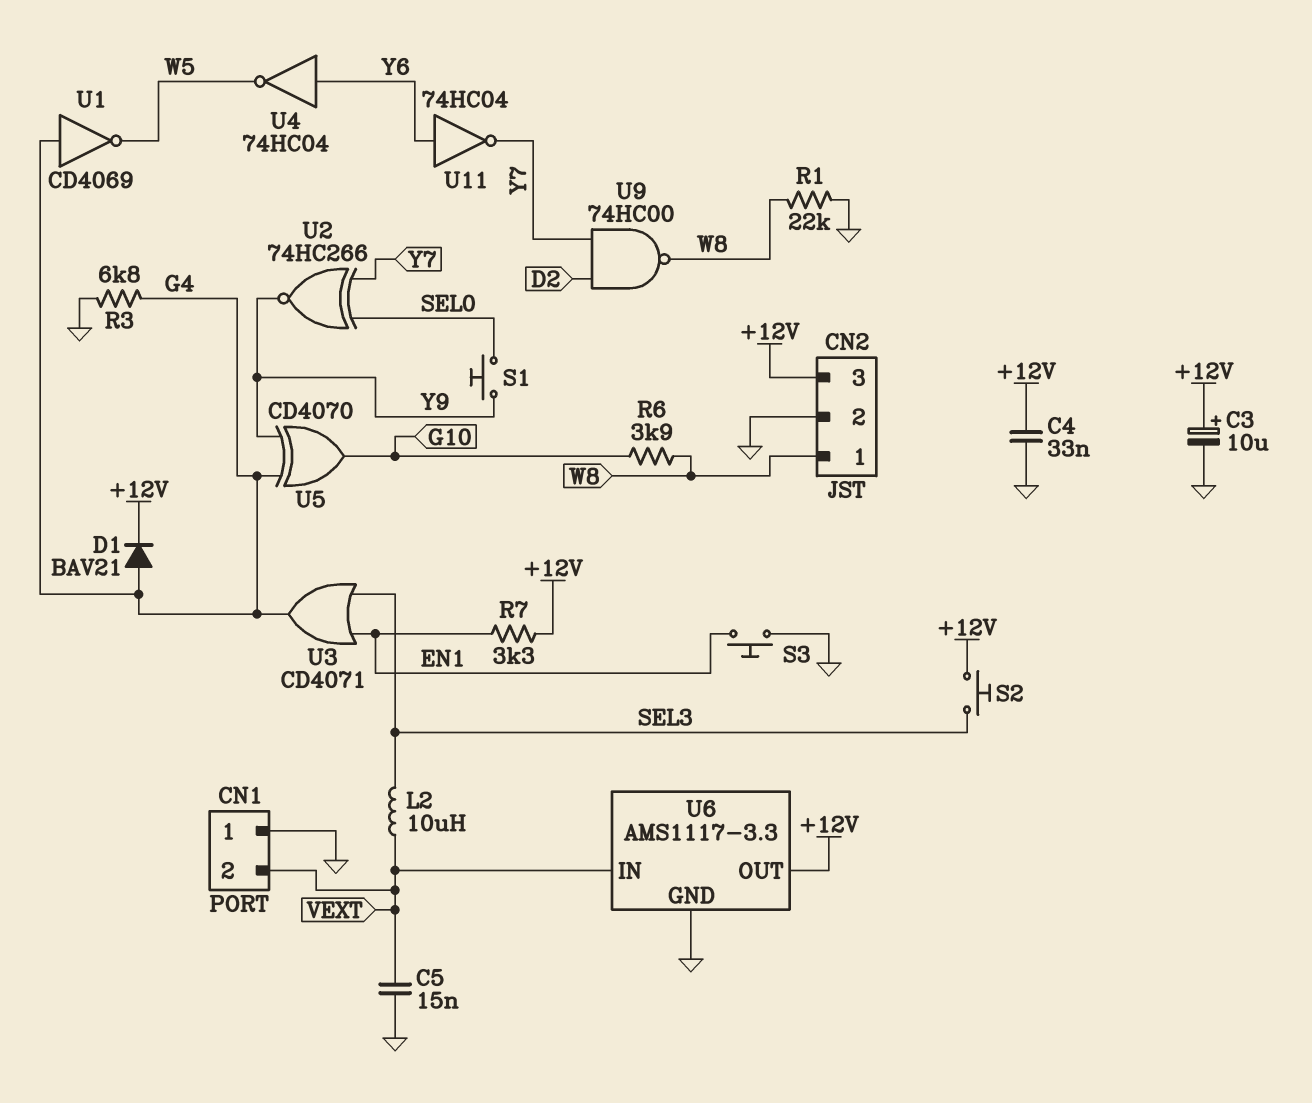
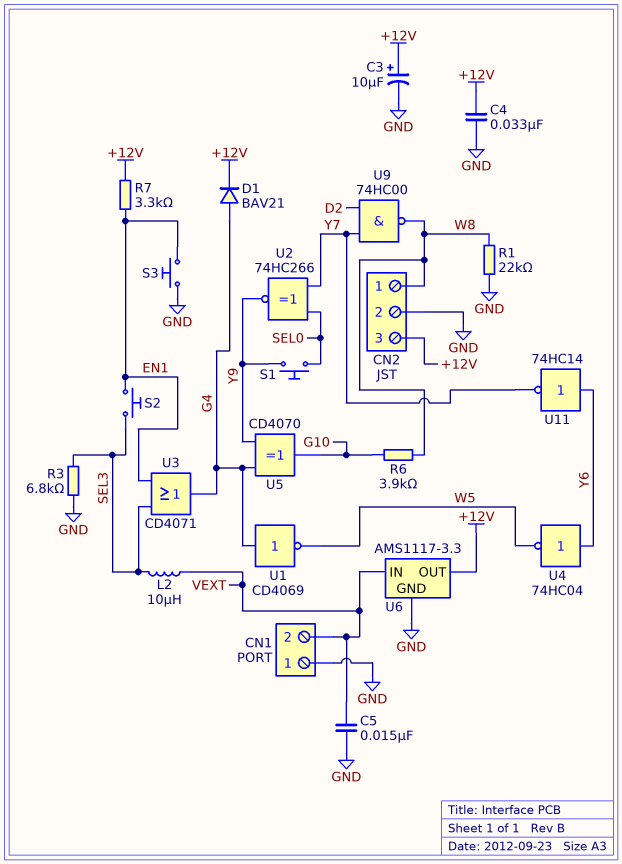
R3: 6.8k (G4, GND) -> 6.8k (GND, SEL3)
S2: button (+12V, SEL3) -> button (EN1, SEL3)
U11: NOT 74HC04 (in Y6, out Y7) -> NOT 74HC14 (in Y6, out Y7)

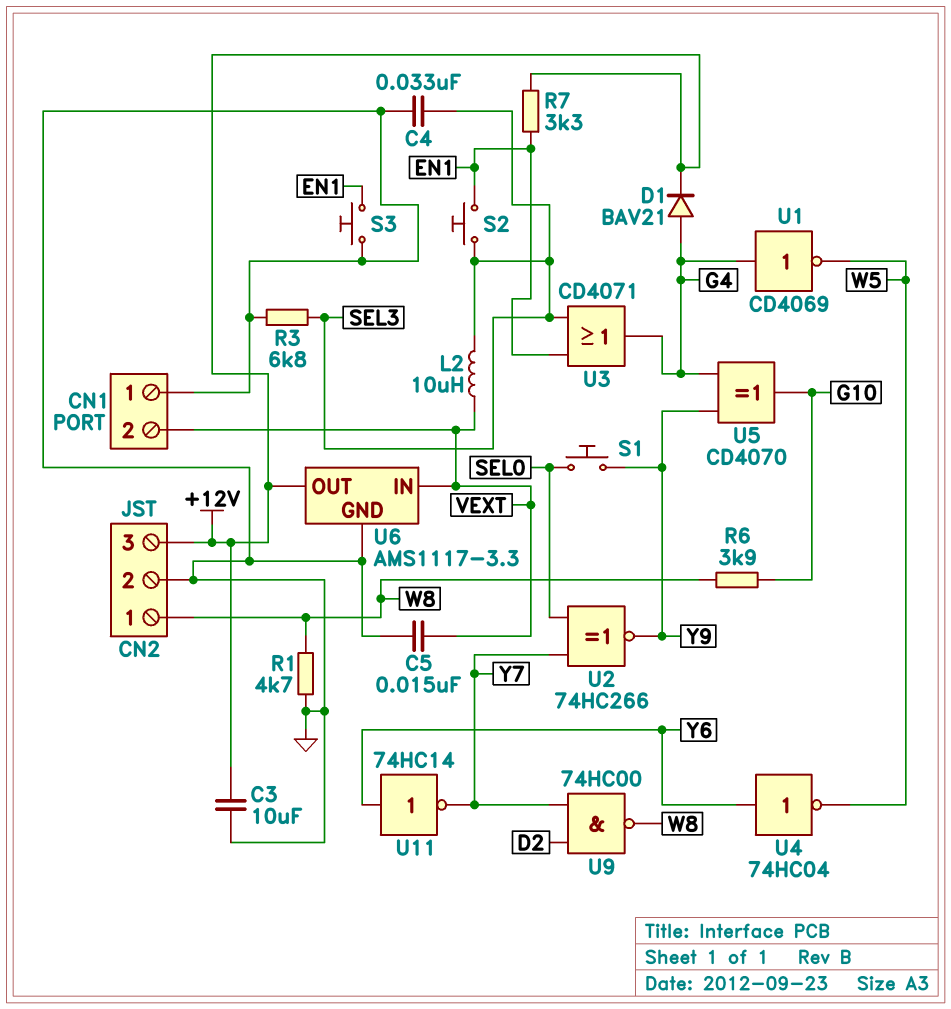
C3: 10uF (plus +12V, minus GND) -> 10uF (+12V, GND)
C4: 33nF (+12V, GND) -> 33nF (GND, SEL3)
R1: 22k (GND, W8) -> 4.7k (GND, W8)

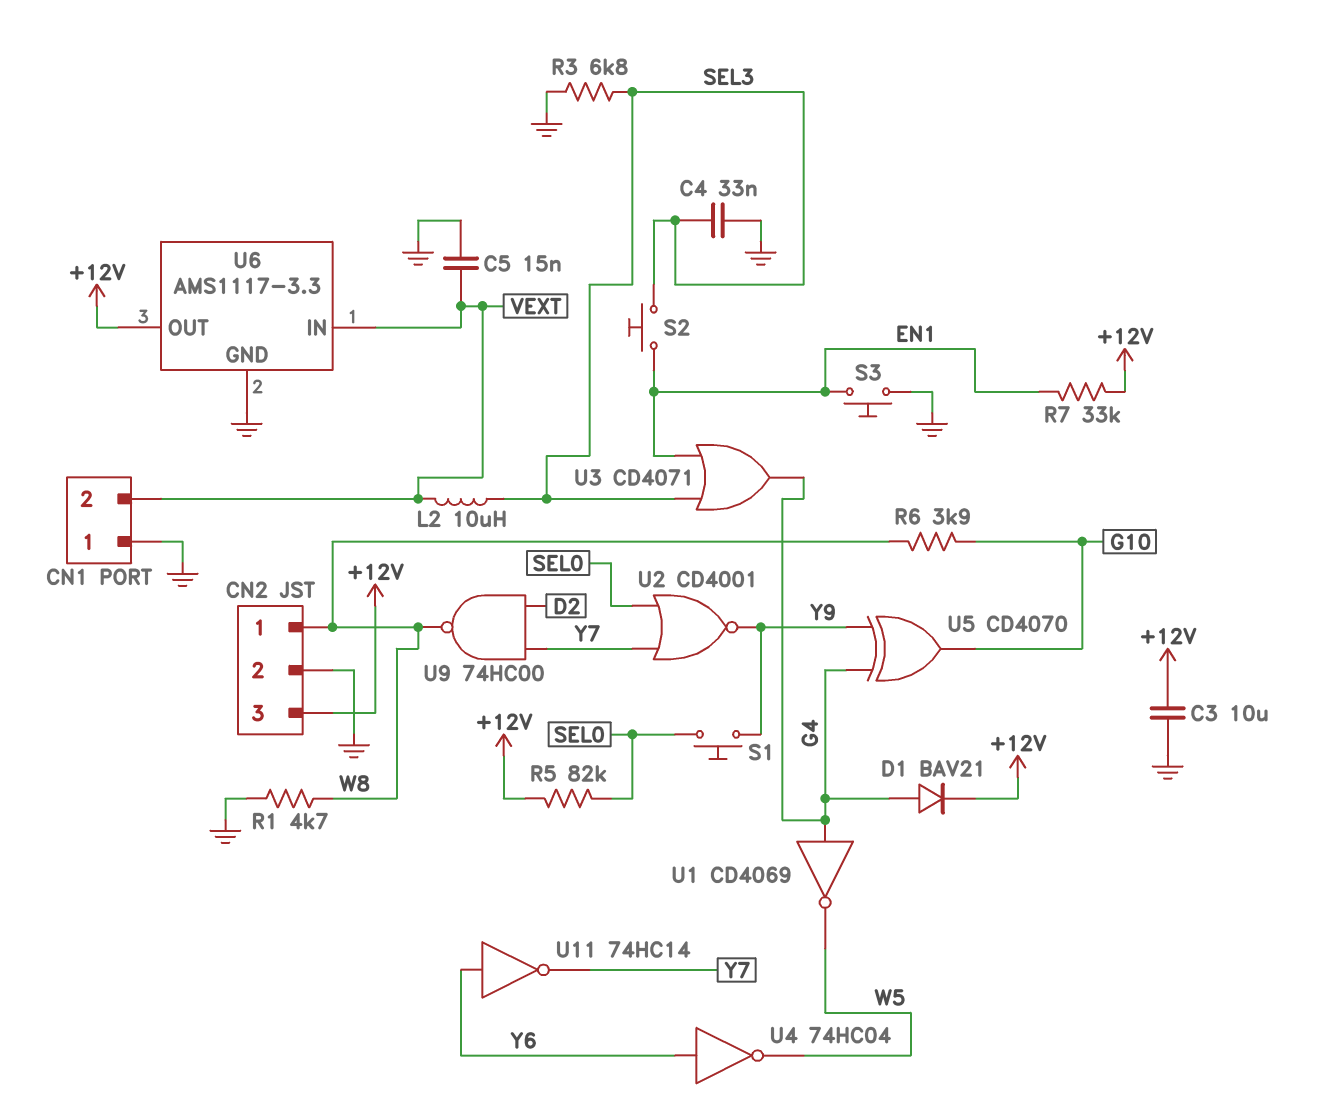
R5: none -> 82k (+12V, SEL0)
R7: 3.3k (+12V, EN1) -> 33k (+12V, EN1)
U2: XNOR 74HC266 (in SEL0, in Y7, out Y9) -> NOR CD4001 (in SEL0, in Y7, out Y9)

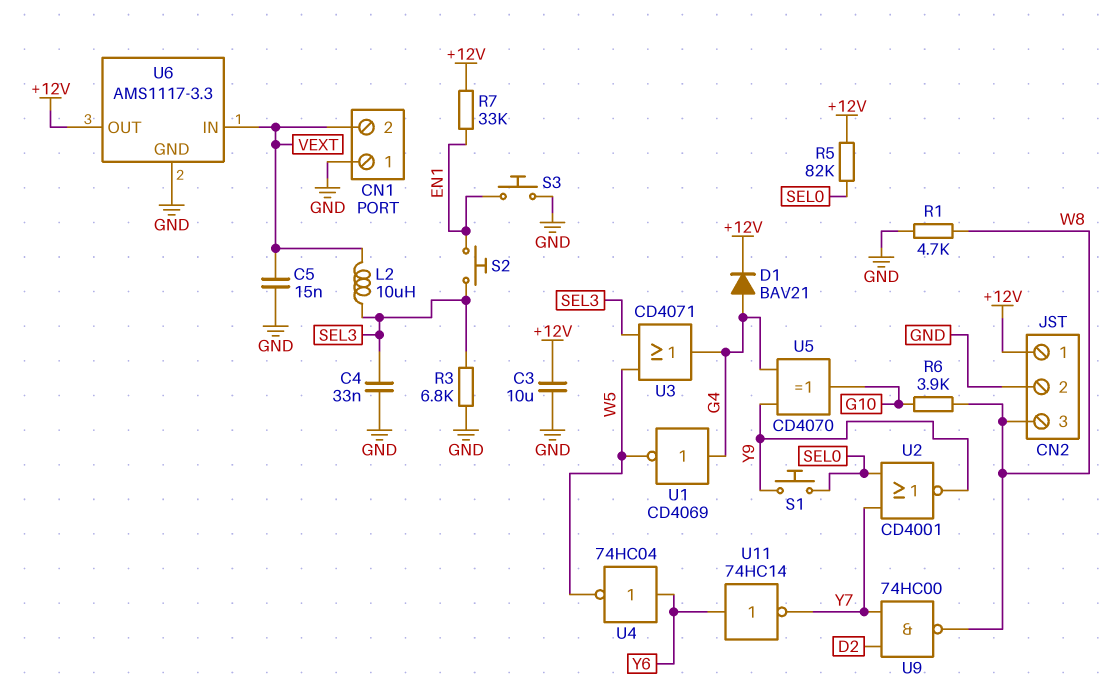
CN2 pin 1: W8 -> +12V
CN2 pin 3: +12V -> W8
U3: OR CD4071 (in EN1, in SEL3, out G4) -> OR CD4071 (in SEL3, in W5, out G4)

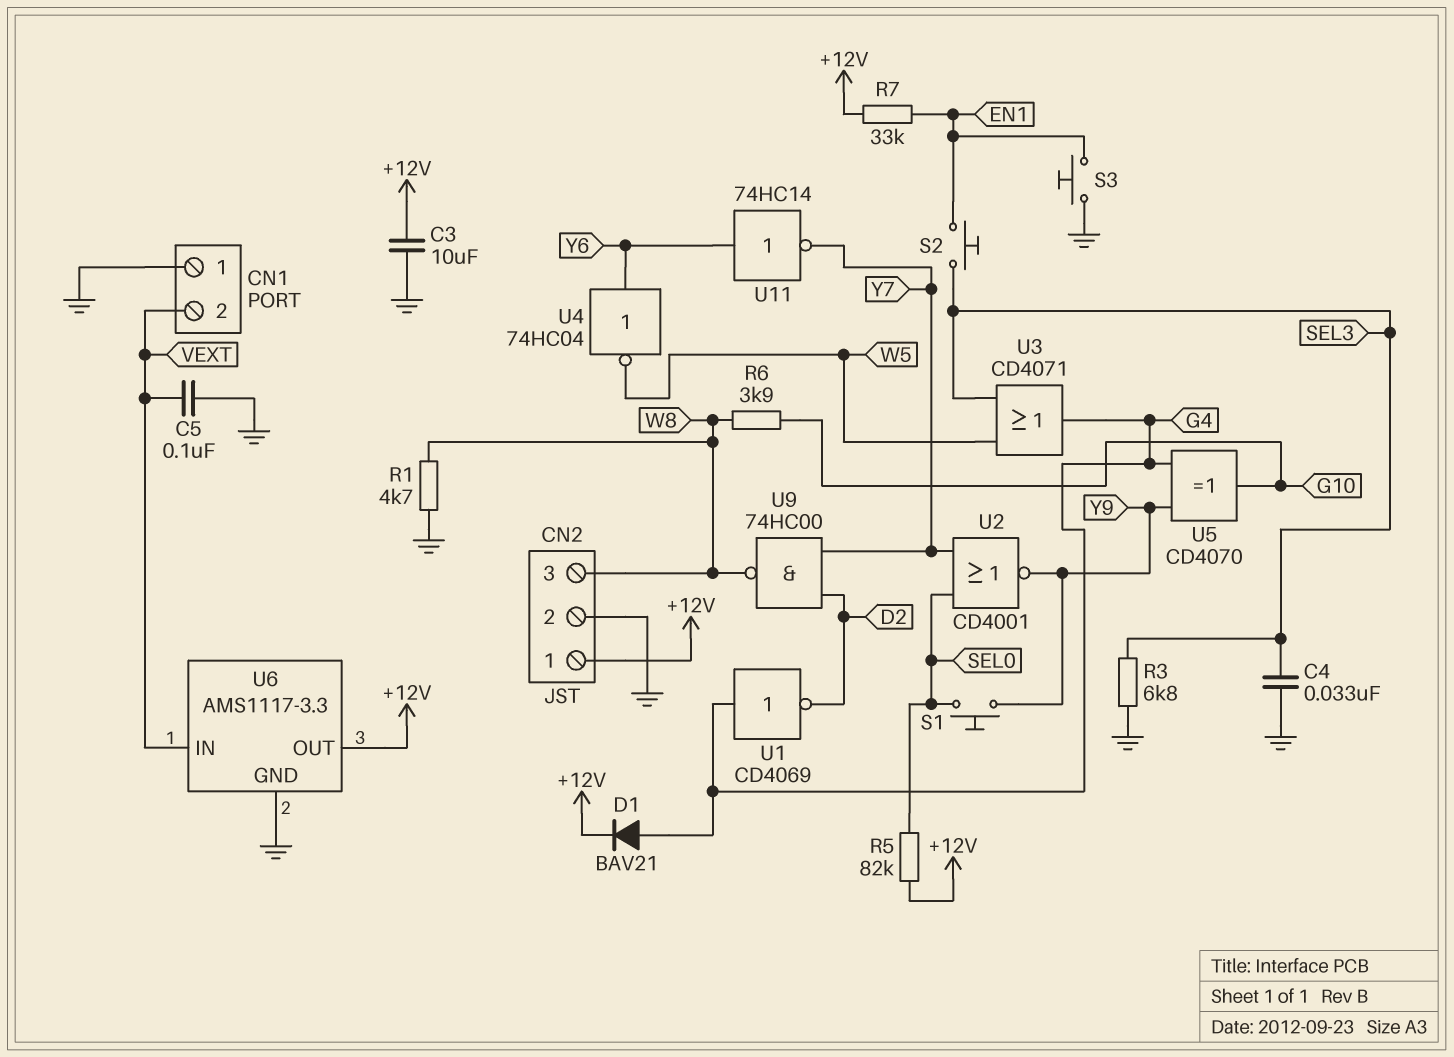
C5: 15nF (GND, VEXT) -> 100nF (GND, VEXT)
L2: 10uH (SEL3, VEXT) -> none
U1: NOT CD4069 (in G4, out W5) -> NOT CD4069 (in G4, out D2)

